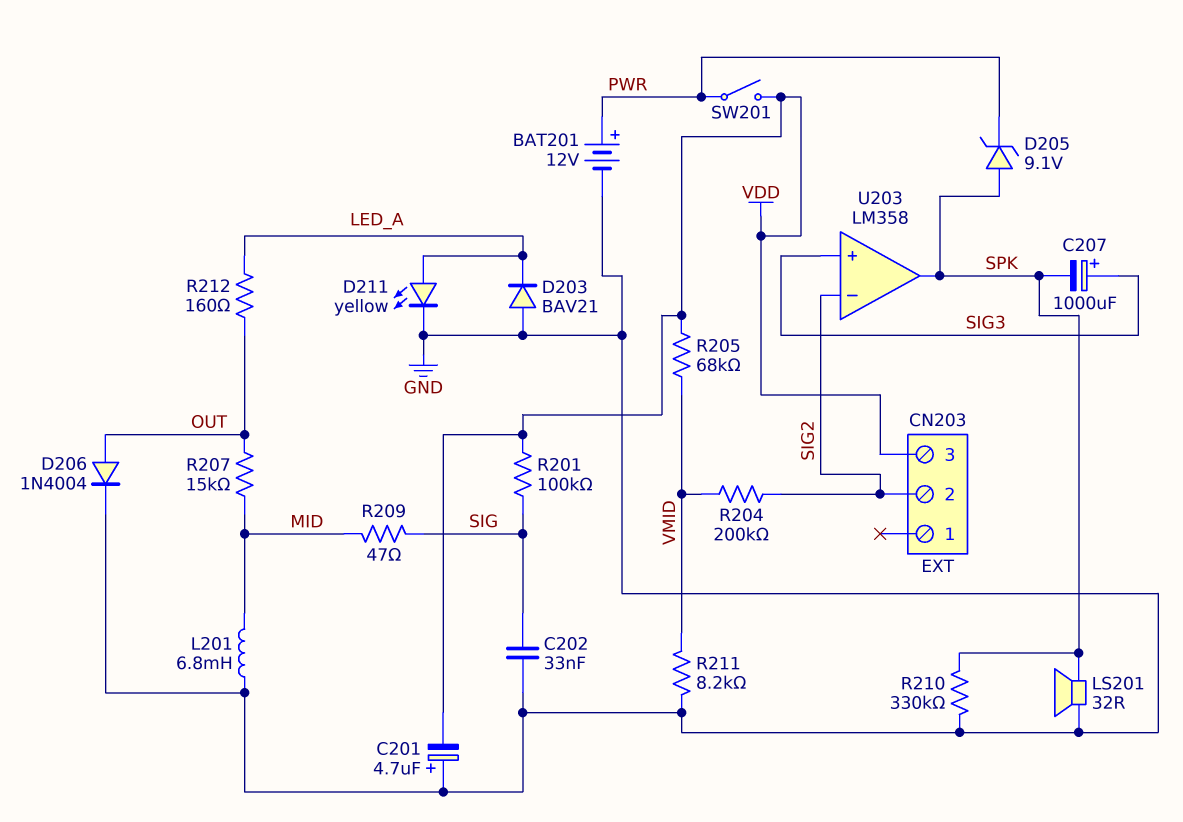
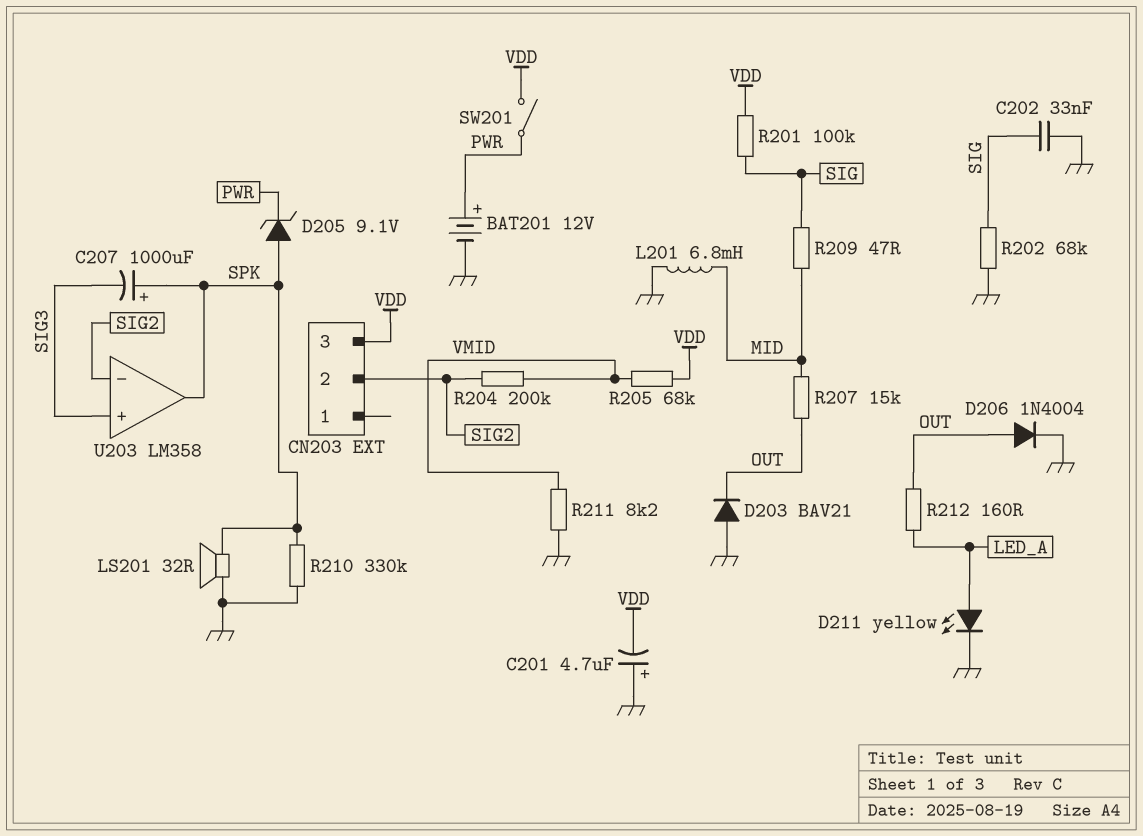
C207: 1000uF (plus SIG3, minus SPK) -> 1000uF (plus SPK, minus SIG3)
D203: diode BAV21 (A GND, K LED_A) -> diode BAV21 (A GND, K OUT)
R202: none -> 68k (GND, SIG)

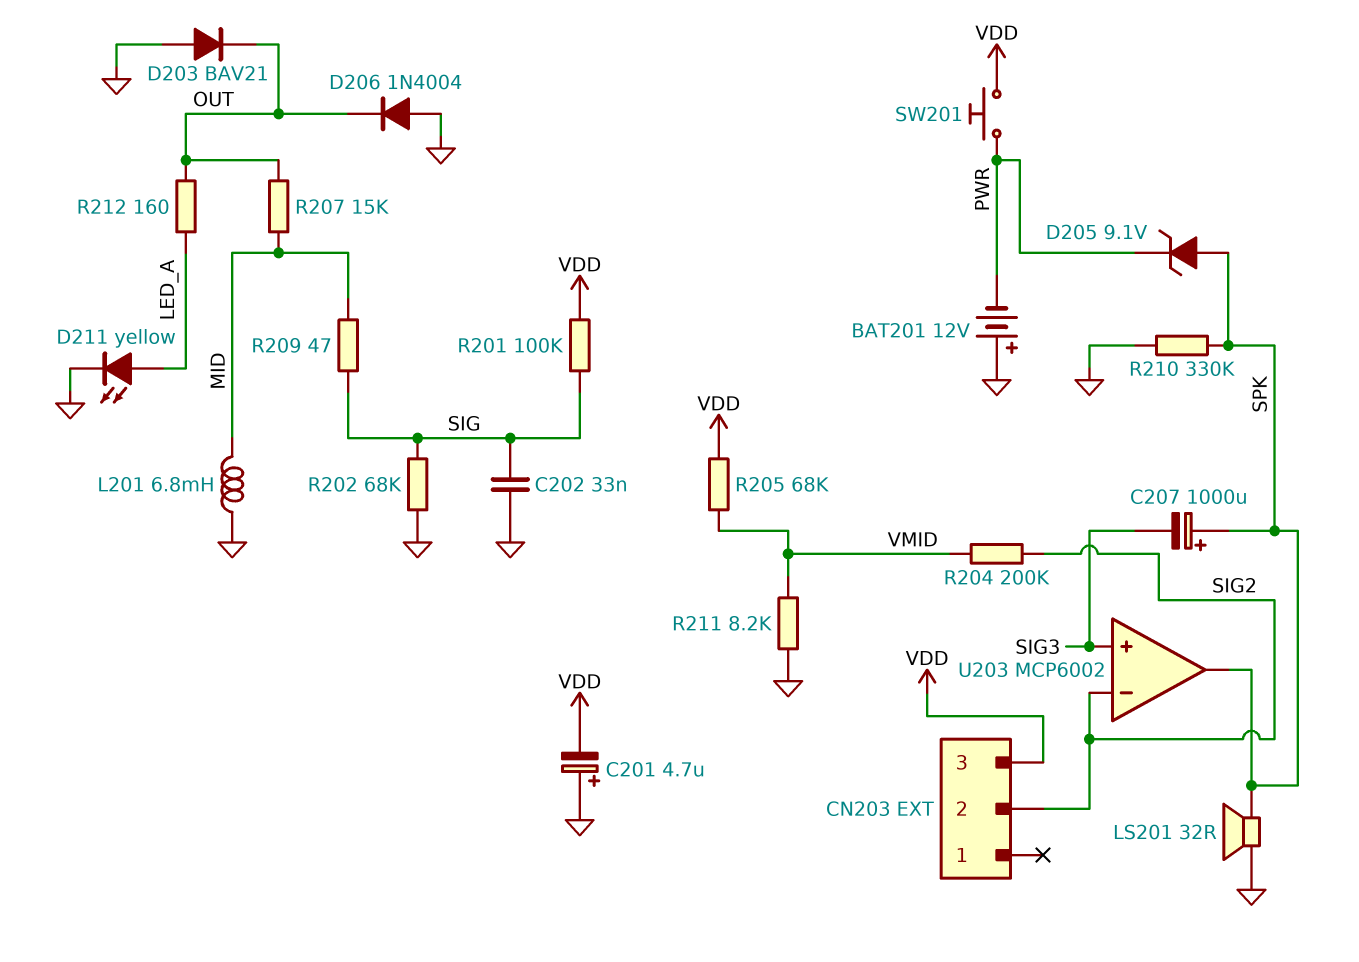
BAT201: 12V (plus PWR, minus GND) -> 12V (plus GND, minus PWR)
D206: diode 1N4004 (A OUT, K GND) -> diode 1N4004 (A GND, K OUT)
SW201: switch (PWR, VDD) -> button (PWR, VDD)
U203: LM358 -> MCP6002

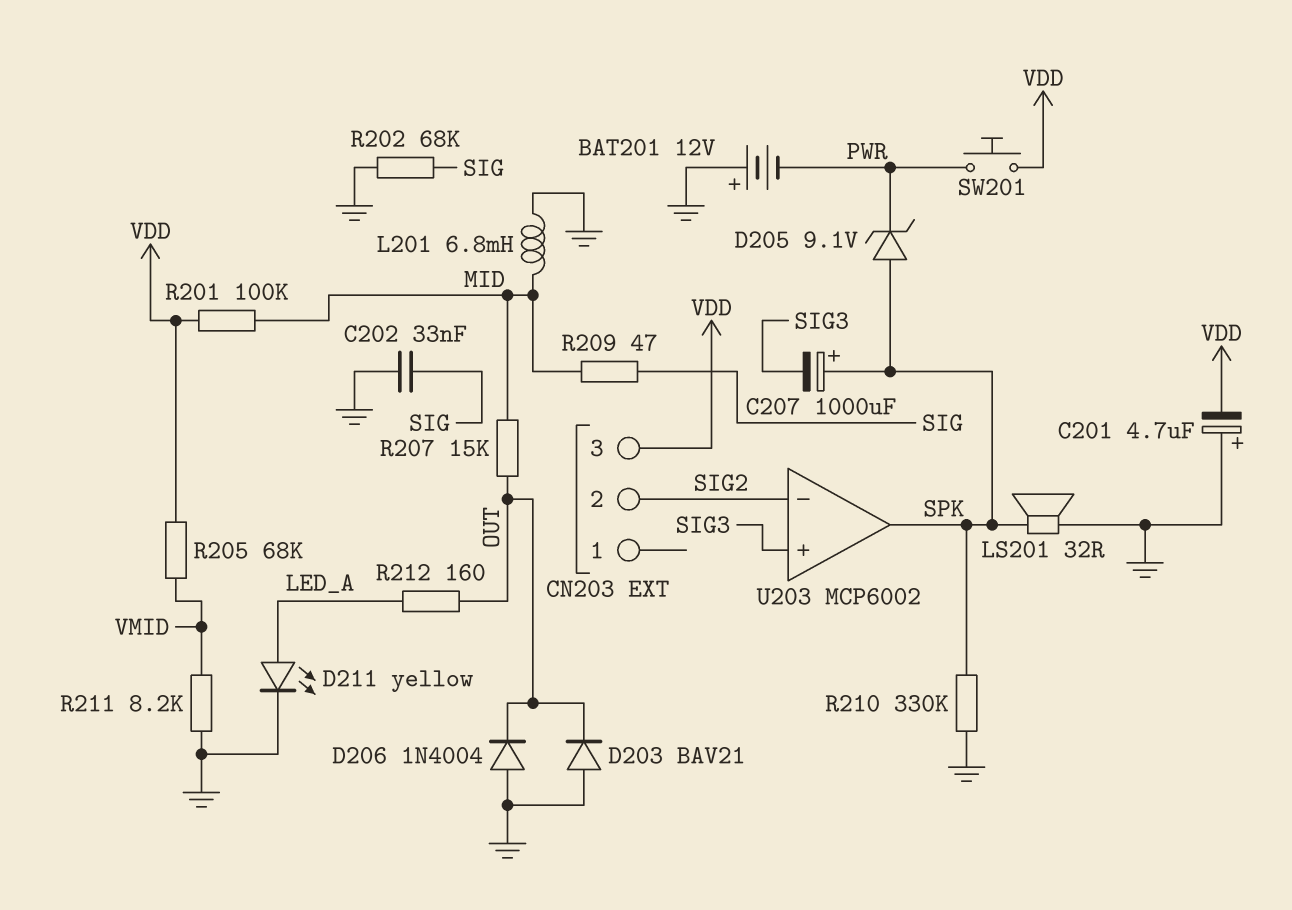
R201: 100k (SIG, VDD) -> 100k (MID, VDD)
R204: 200k (SIG2, VMID) -> none

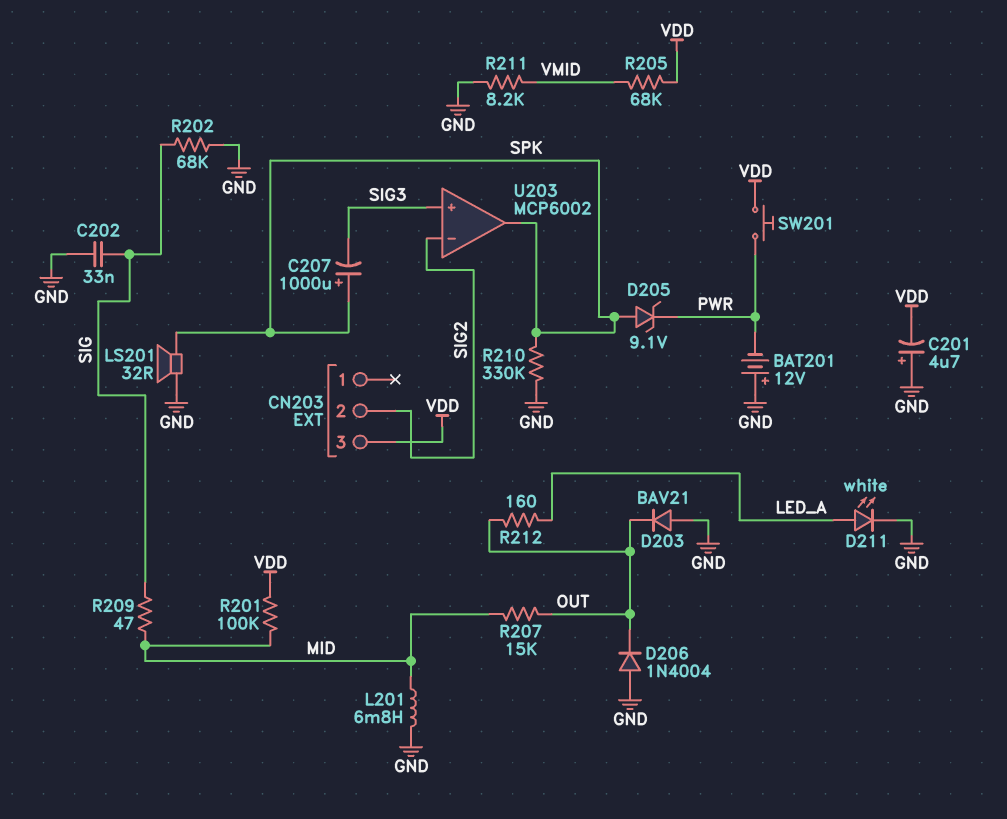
D211: LED yellow (A LED_A, K GND) -> LED white (A LED_A, K GND)

